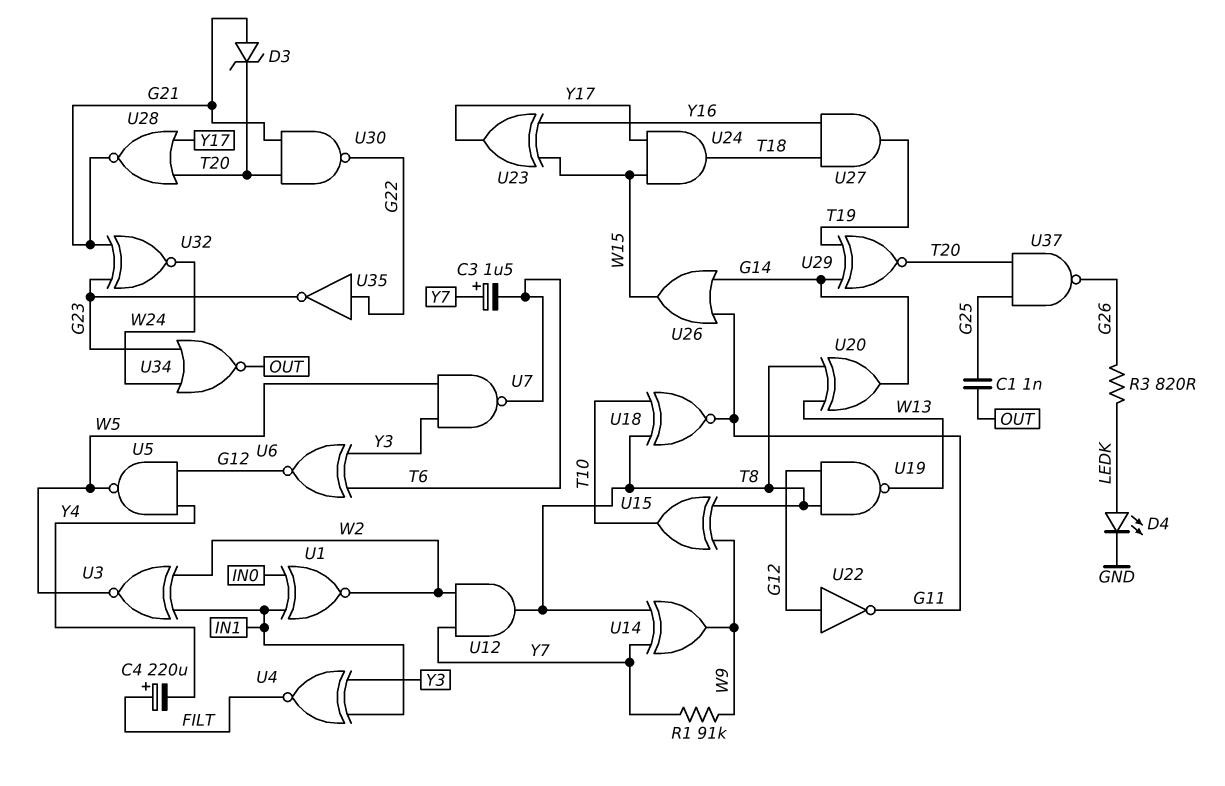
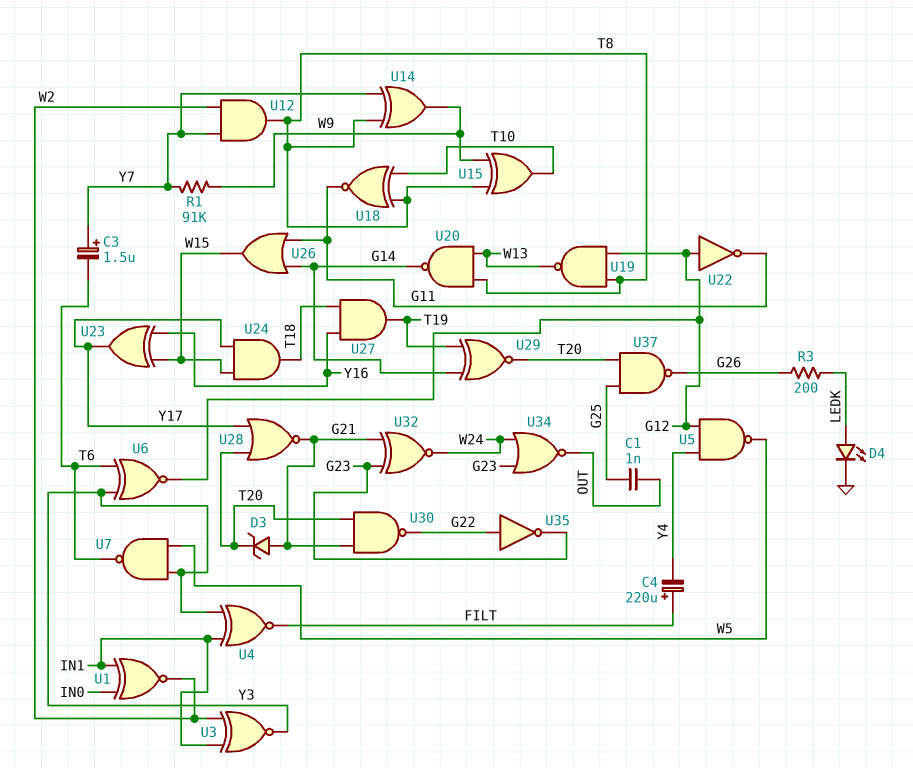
R3: 820 (G26, LEDK) -> 200 (G26, LEDK)
U3: XNOR (in IN1, in W2, out W5) -> XNOR (in IN1, in W2, out Y3)
U20: XOR (in T8, in W13, out G14) -> NAND (in T8, in W13, out G14)

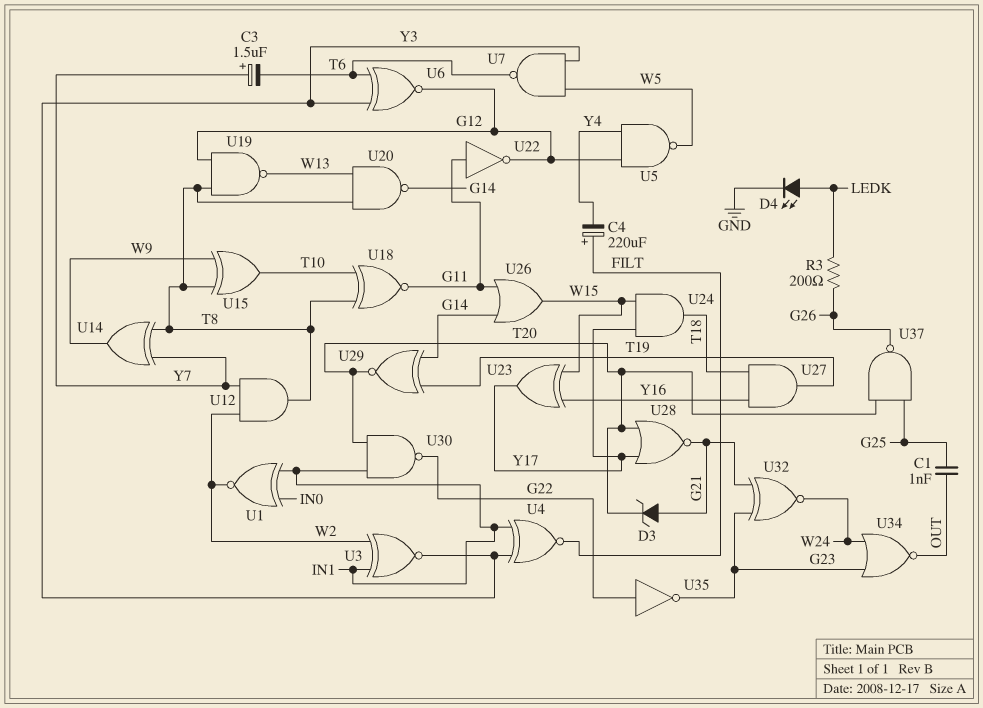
R1: 91k (W9, Y7) -> none
U22: NOT (in G12, out G11) -> NOT (in G11, out G12)
U30: NAND (in G21, in T20, out G22) -> NAND (in IN1, in T20, out G22)

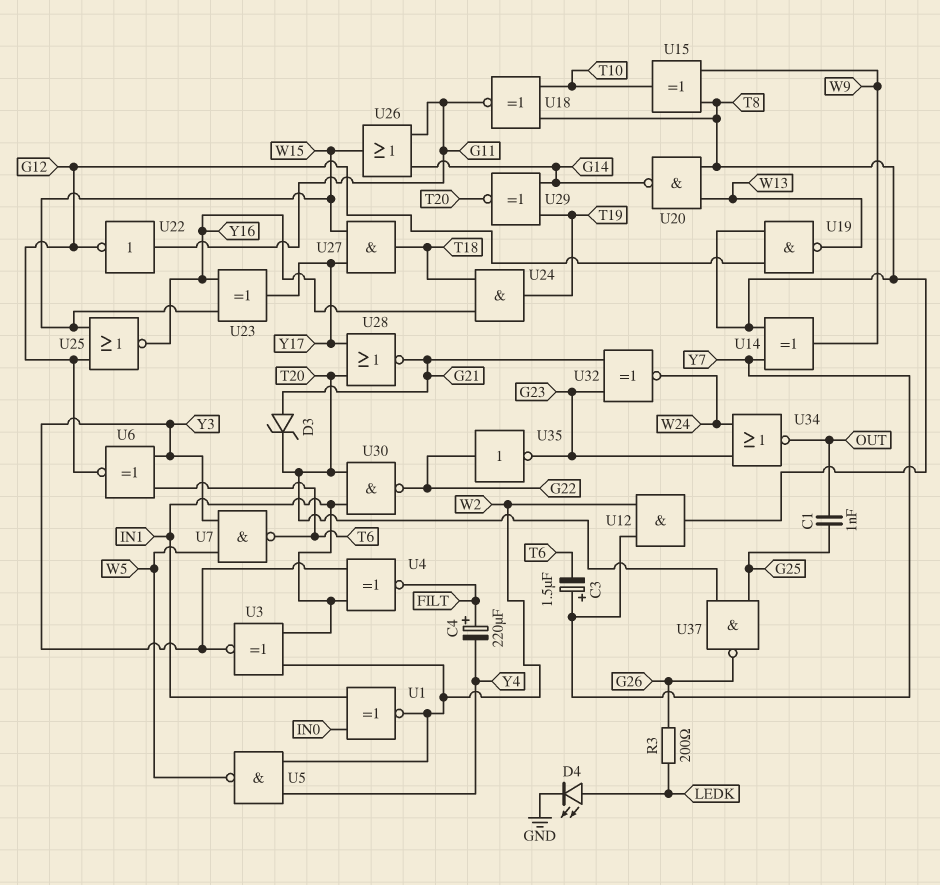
U5: NAND (in G12, in Y4, out W5) -> NAND (in W2, in Y4, out W5)
U24: AND (in W15, in Y17, out T18) -> AND (in T18, in Y16, out T19)
U25: none -> NOR (in G12, in W15, out Y16)
U27: AND (in T18, in Y16, out T19) -> AND (in W15, in Y17, out T18)

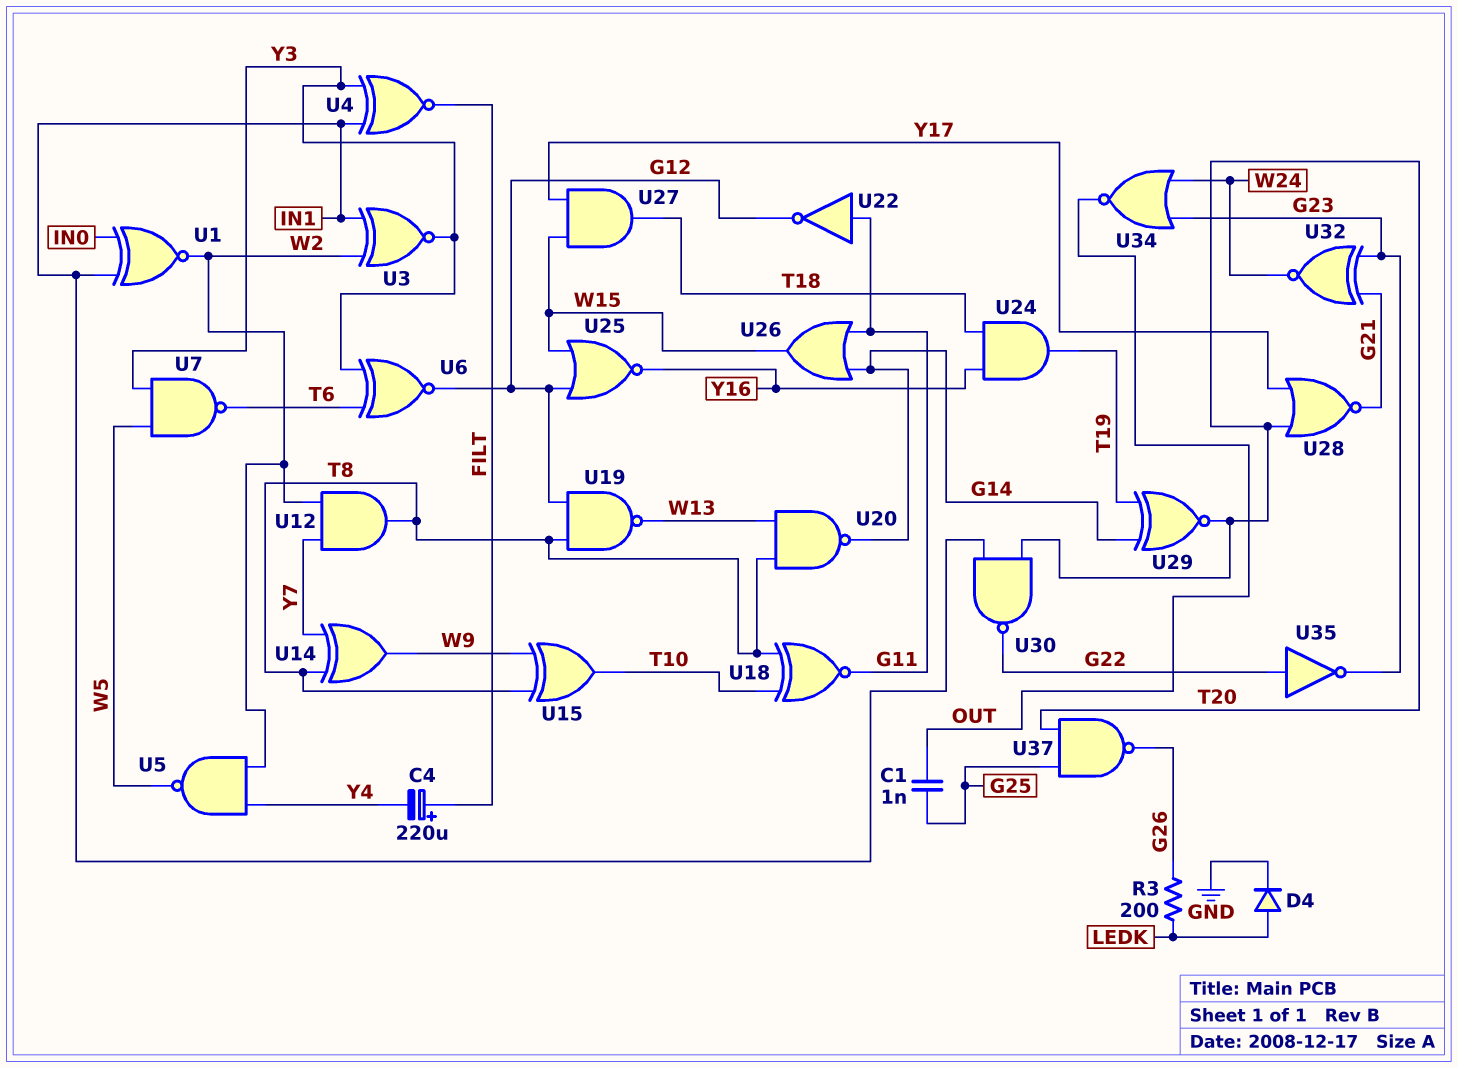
C3: 1.5uF (plus Y7, minus T6) -> none
D3: zener (A G21, K T20) -> none
D4: LED (A LEDK, K GND) -> diode (A LEDK, K GND)
U23: XOR (in W15, in Y16, out Y17) -> none

